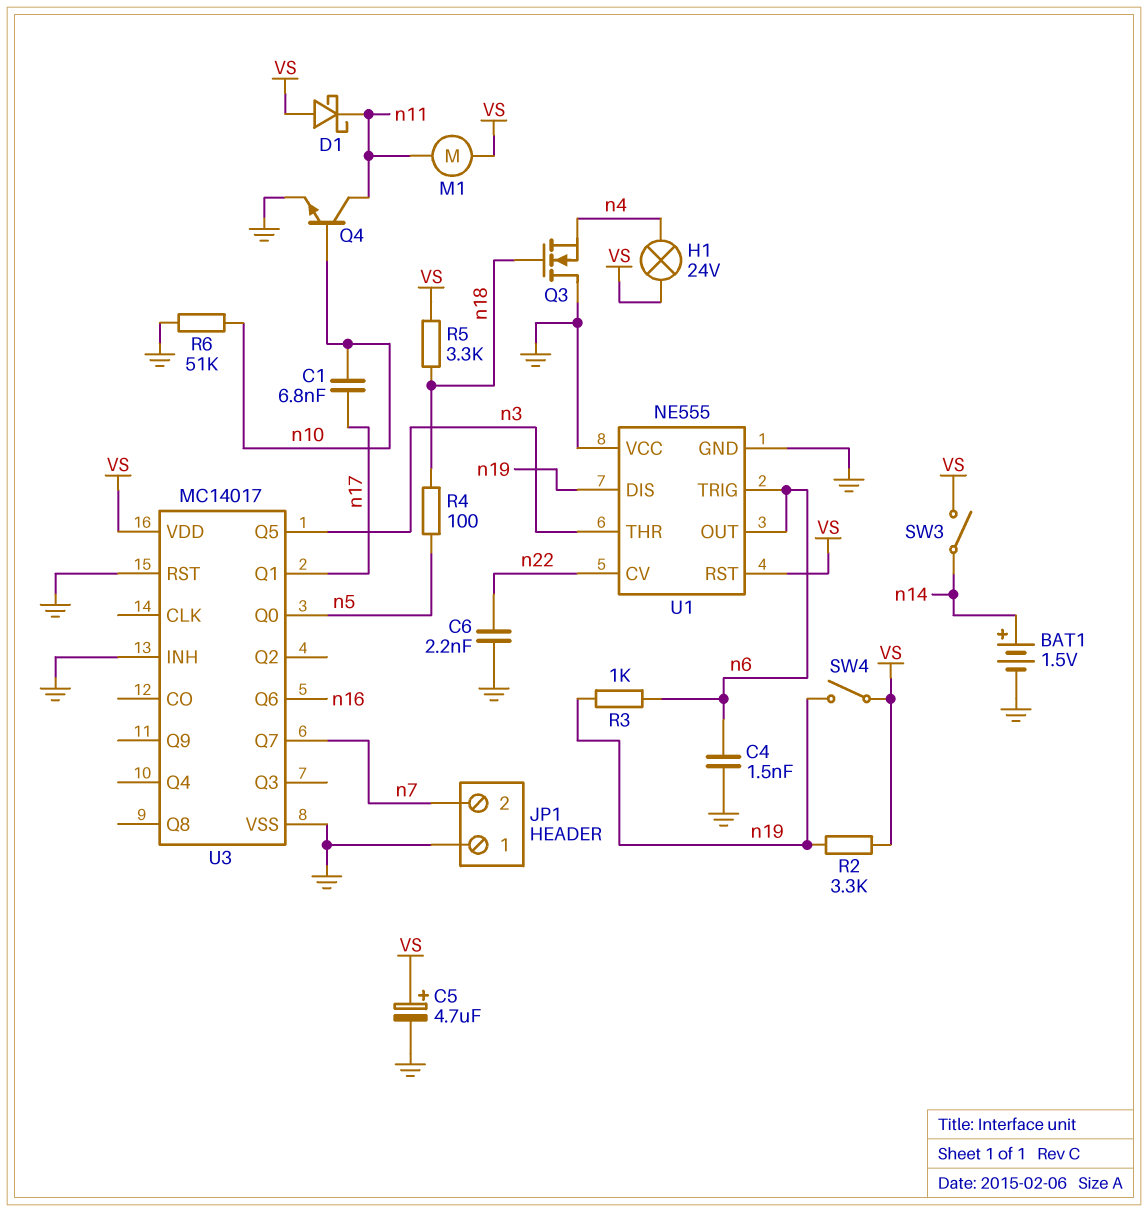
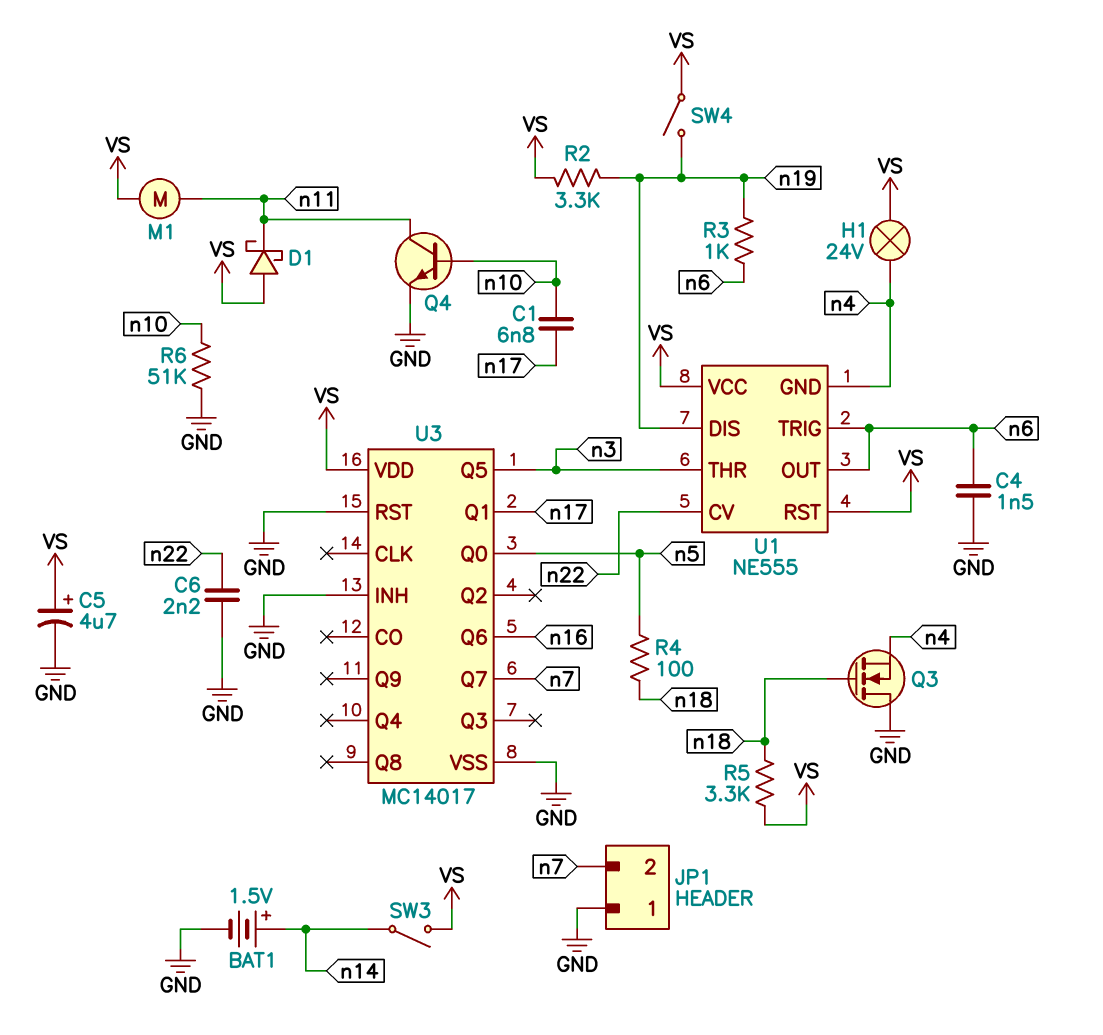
U1 pin GND: GND -> n4
U1 pin VCC: GND -> VS

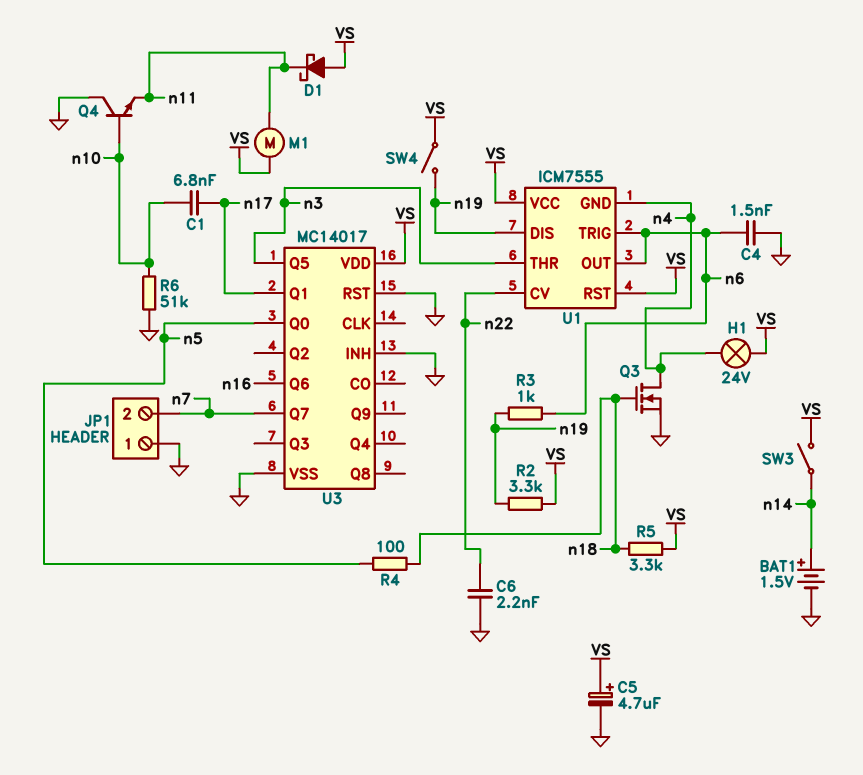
Q3: NMOS (G n18, D GND, S n4) -> NMOS (G n18, D n4, S GND)
Q4: NPN (B n10, C n11, E GND) -> NPN (B n10, C GND, E n11)
U1: NE555 -> ICM7555

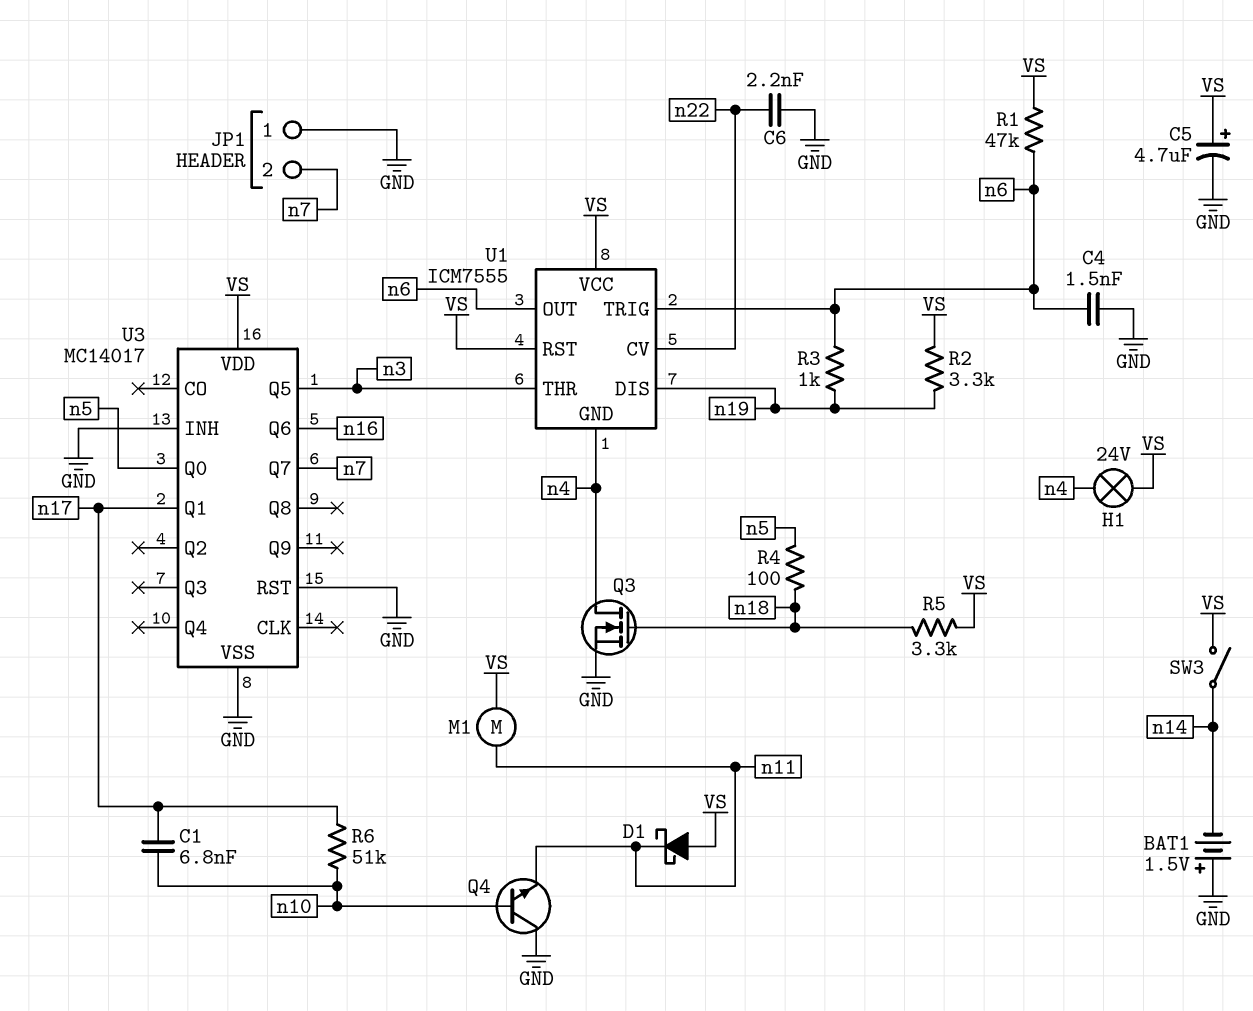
BAT1: 1.5V (plus n14, minus GND) -> 1.5V (plus GND, minus n14)
R1: none -> 47k (VS, n6)
R6: 51k (GND, n10) -> 51k (n10, n17)
SW4: switch (VS, n19) -> none

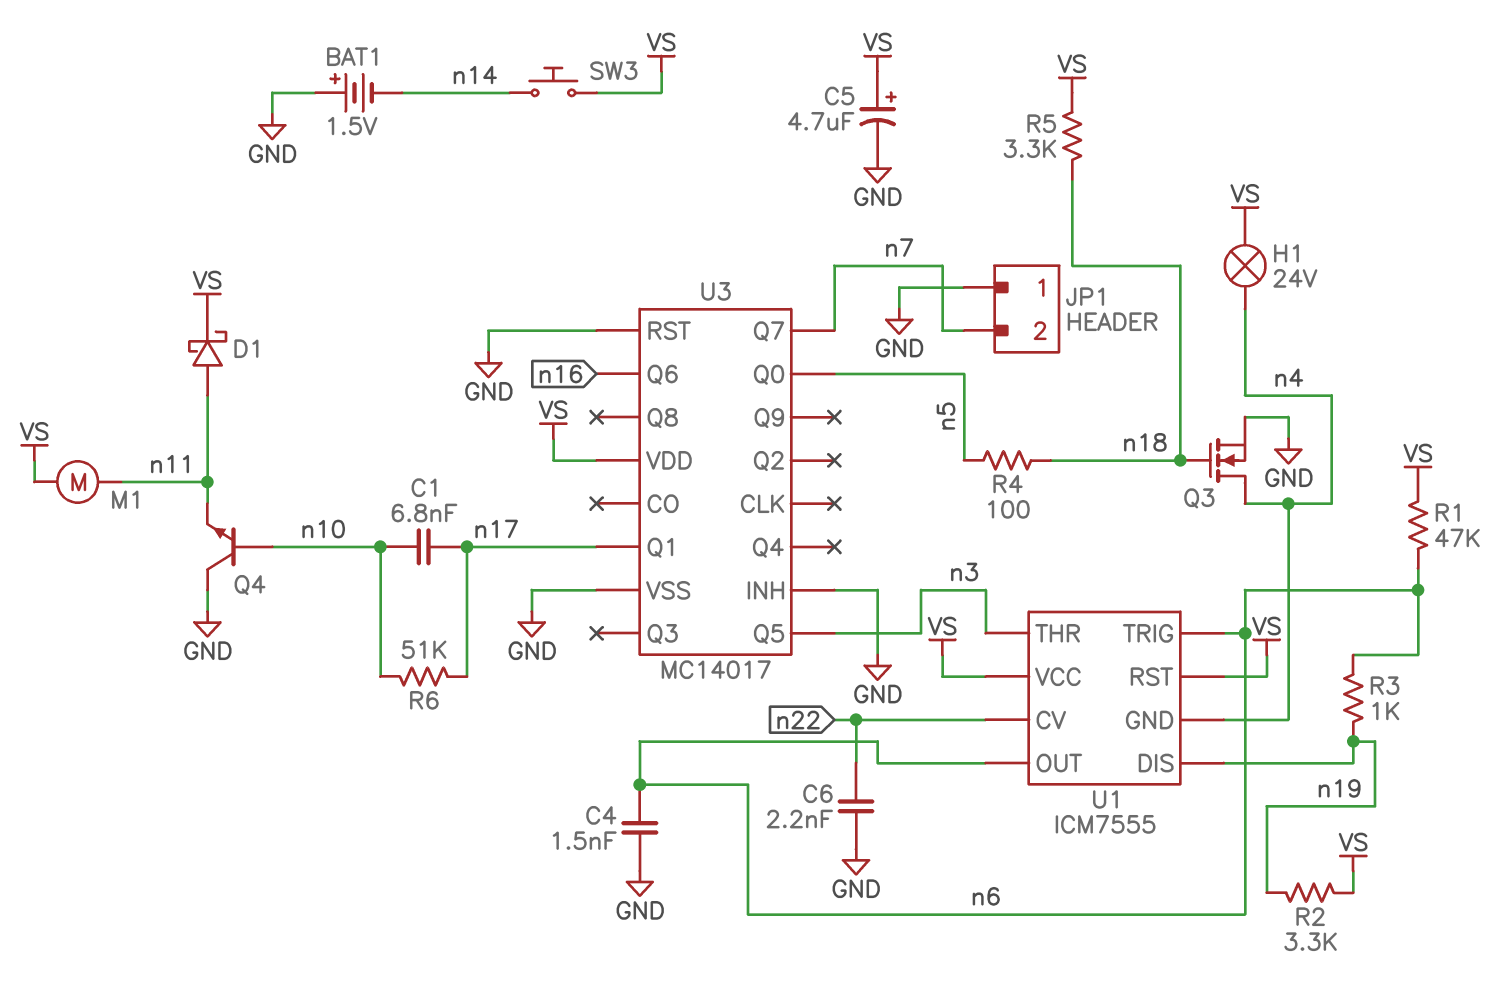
D1: schottky (A VS, K n11) -> schottky (A n11, K VS)
SW3: switch (VS, n14) -> button (VS, n14)

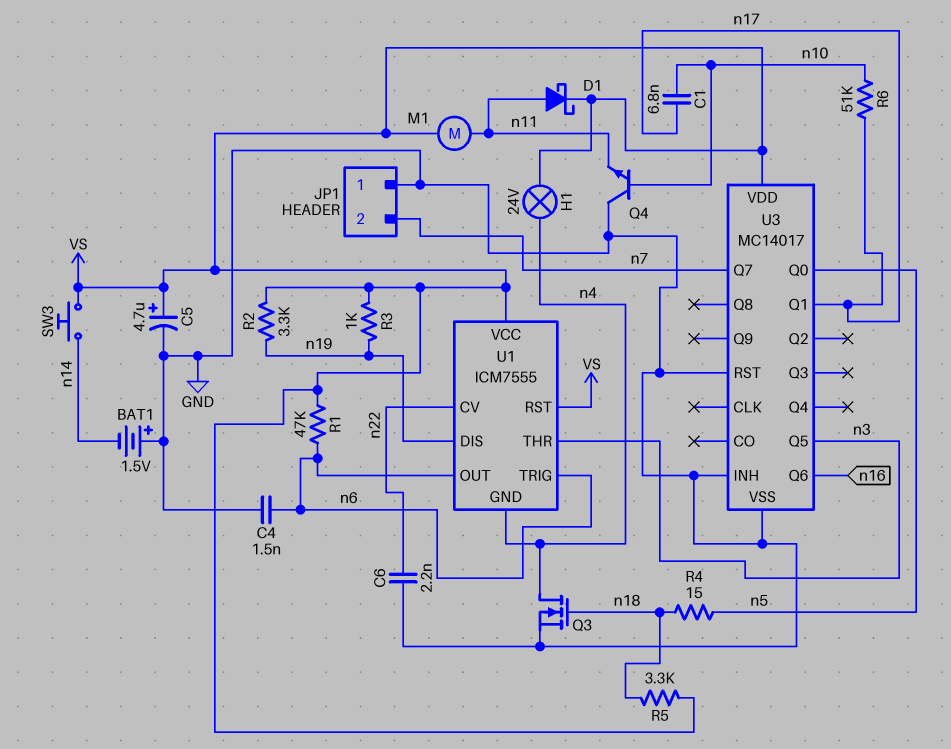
R3: 1k (n6, n19) -> 1k (VS, n19)
R4: 100 (n5, n18) -> 15 (n5, n18)

